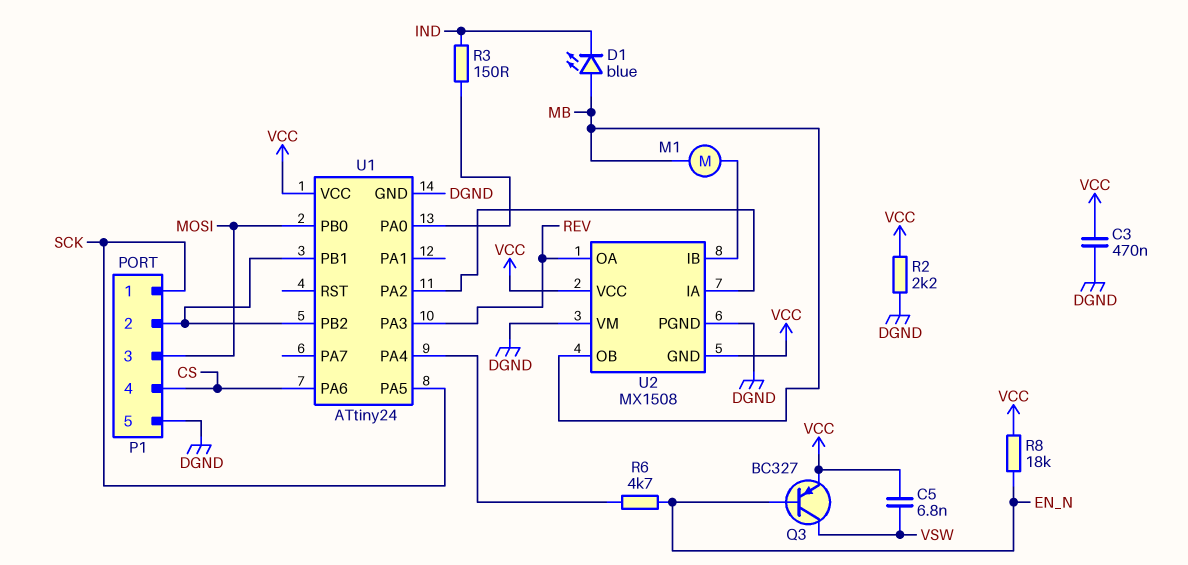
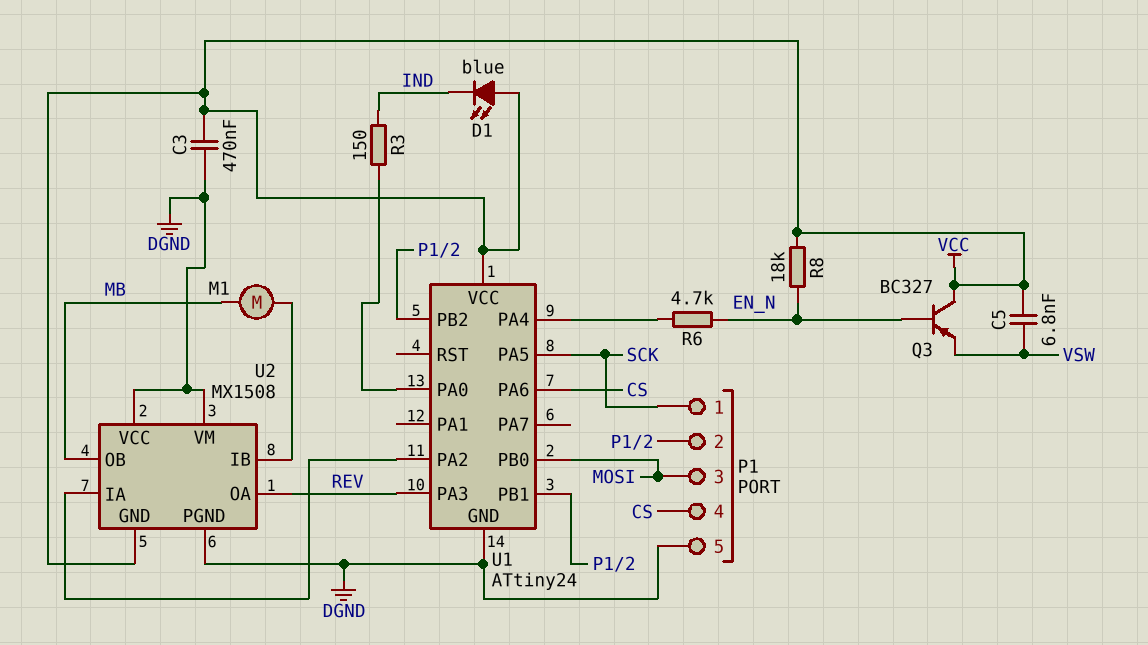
D1: LED blue (A MB, K IND) -> LED blue (A VCC, K IND)
Q3: PNP BC327 (B EN_N, C VSW, E VCC) -> PNP BC327 (B EN_N, C VCC, E VSW)
R2: 2.2k (DGND, VCC) -> none
U2 pin VCC: VCC -> DGND

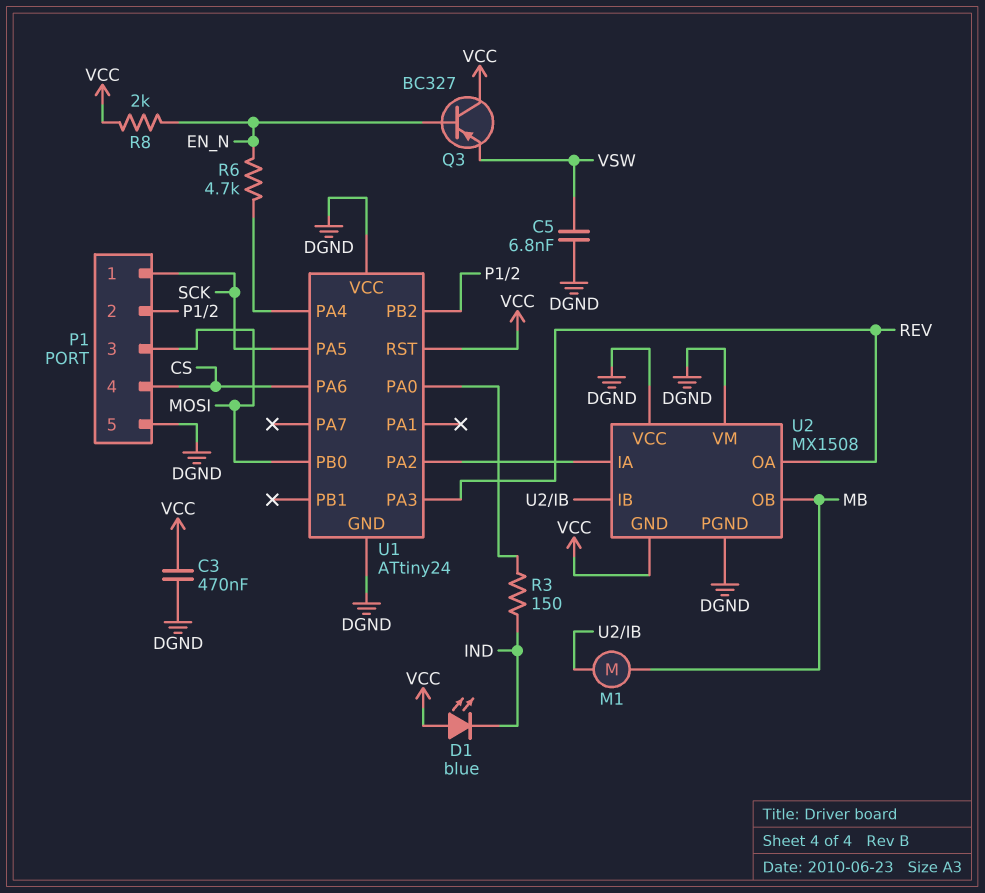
C5: 6.8nF (VCC, VSW) -> 6.8nF (DGND, VSW)
R8: 18k (EN_N, VCC) -> 2k (EN_N, VCC)
U1 pin PB1: P1/2 -> none
U1 pin RST: none -> VCC
U1 pin VCC: VCC -> DGND

